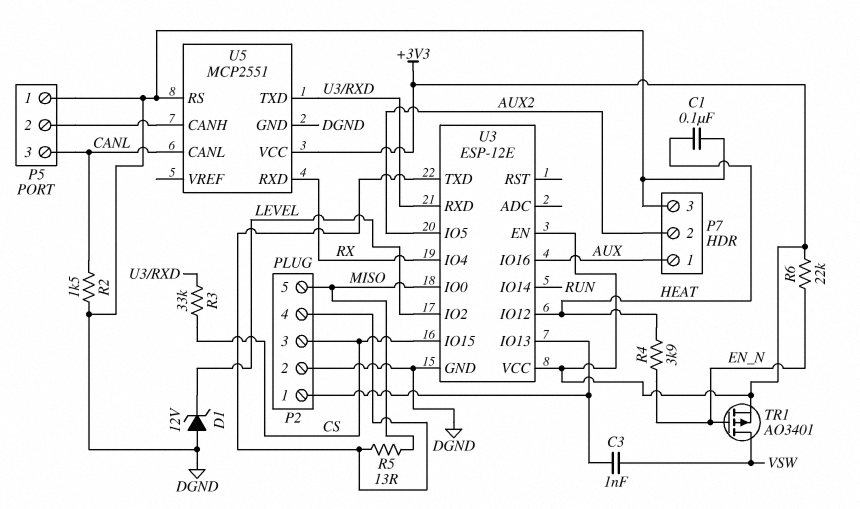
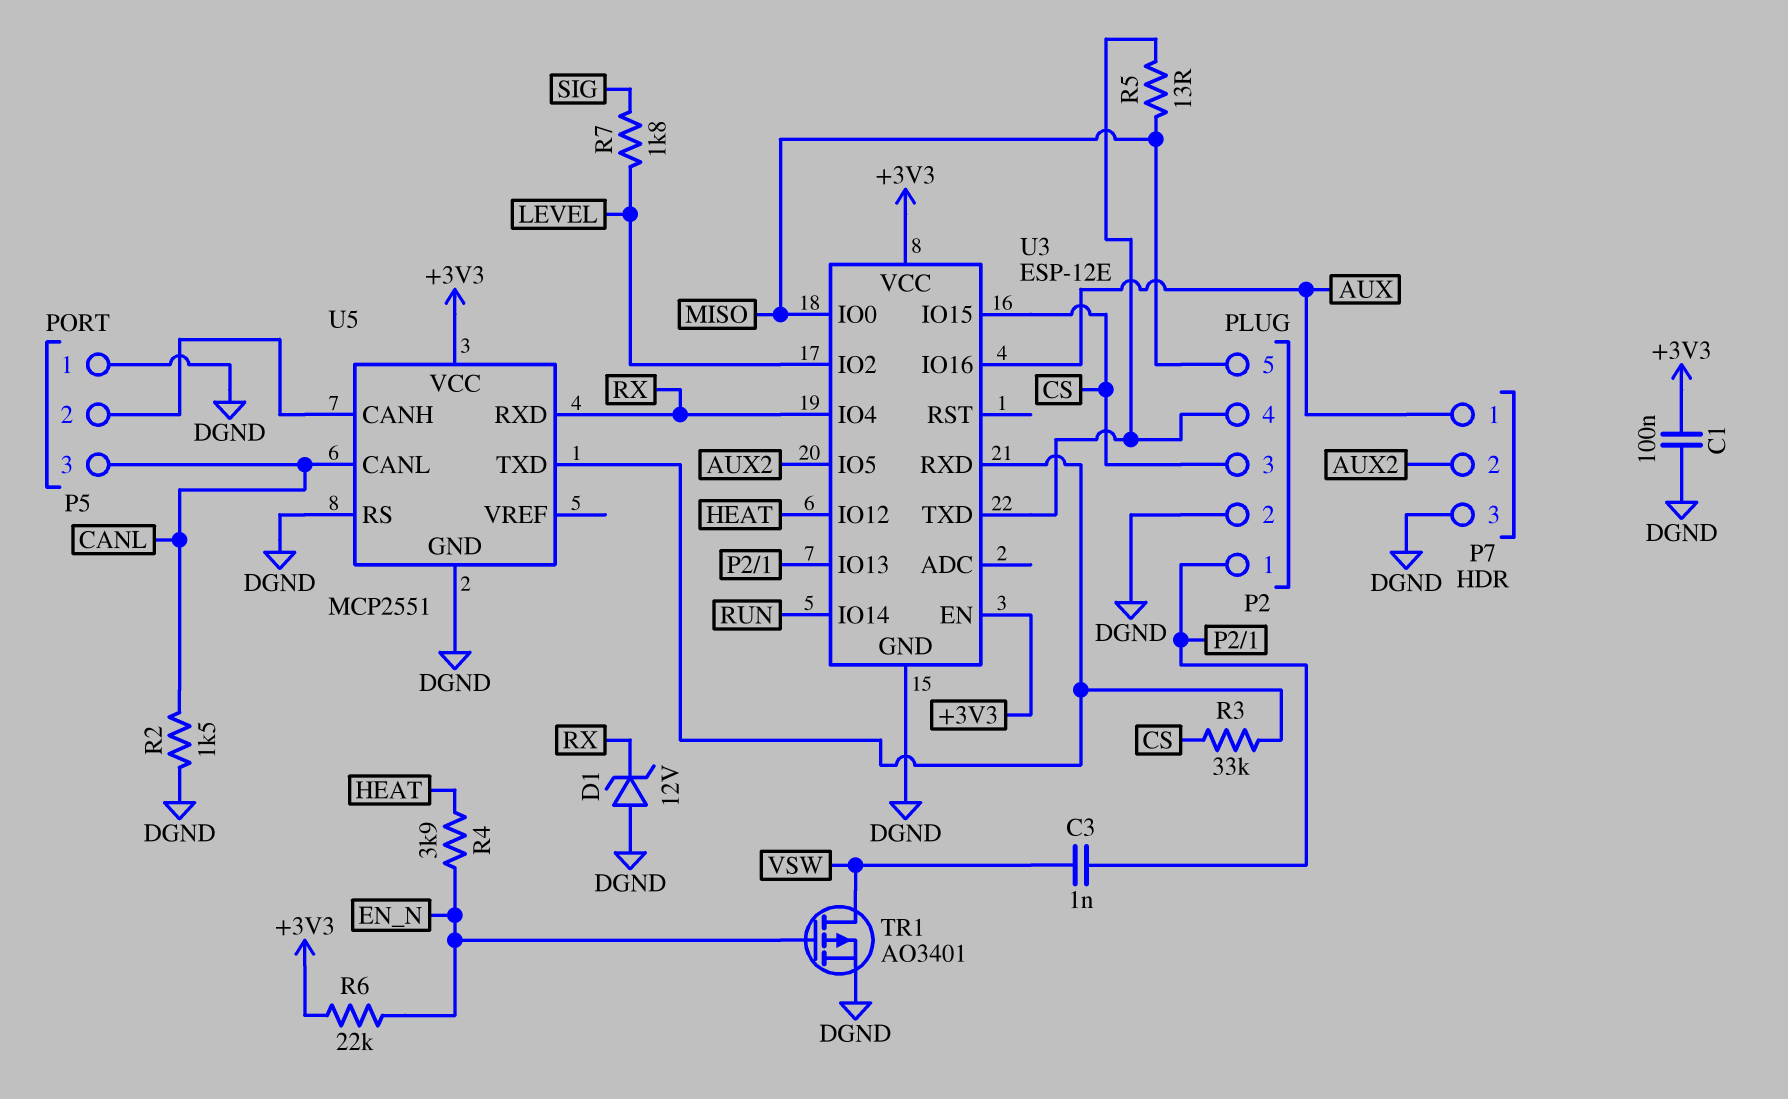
C1: 100nF (DGND, HEAT) -> 100nF (+3V3, DGND)
D1: zener 12V (A DGND, K LEVEL) -> zener 12V (A DGND, K RX)
R7: none -> 1.8k (LEVEL, SIG)
TR1: PMOS AO3401 (G EN_N, D VSW, S +3V3) -> PMOS AO3401 (G EN_N, D VSW, S DGND)

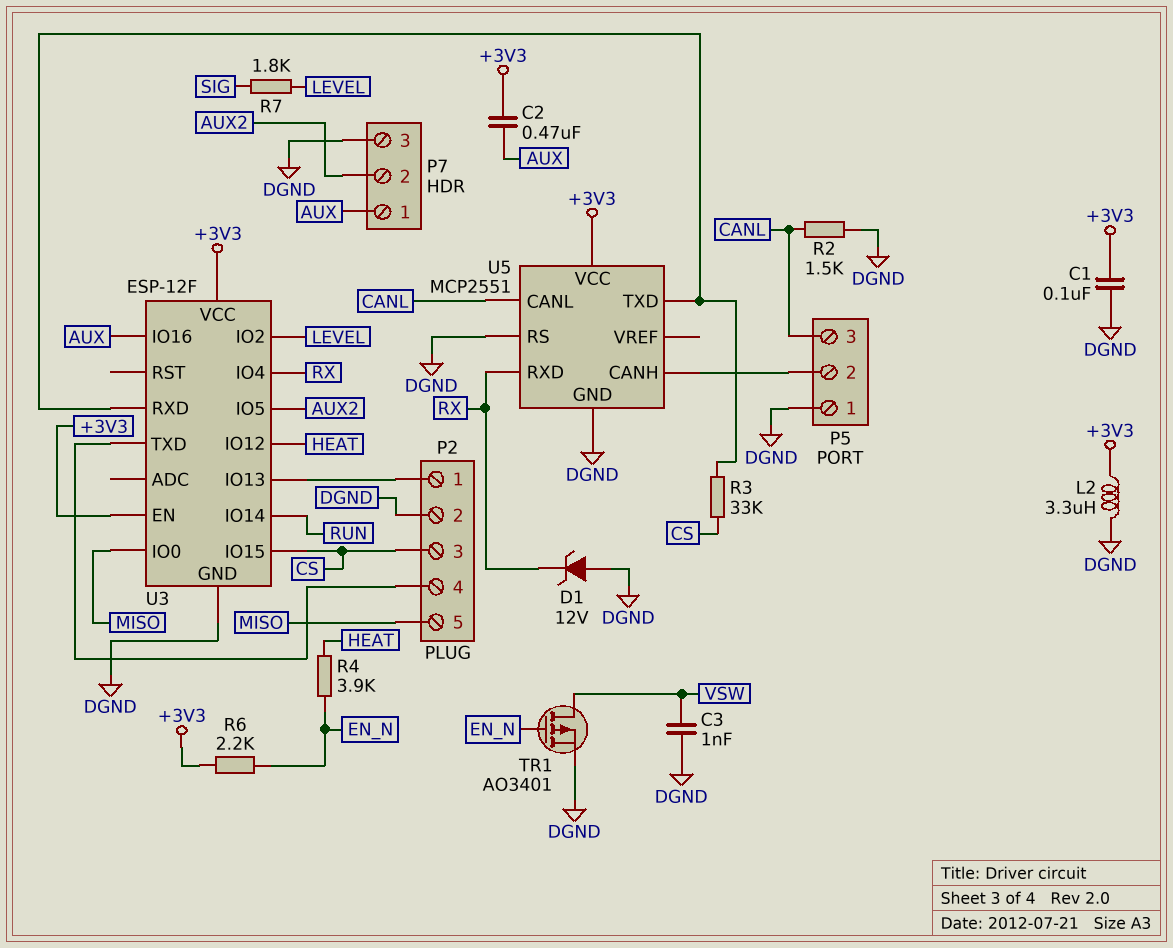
C2: none -> 470nF (+3V3, AUX)
C3: 1nF (P2/1, VSW) -> 1nF (DGND, VSW)
L2: none -> 3.3uH (+3V3, DGND)
R5: 13 (MISO, P2/4) -> none
R6: 22k (+3V3, EN_N) -> 2.2k (+3V3, EN_N)
U3: ESP-12E -> ESP-12F

